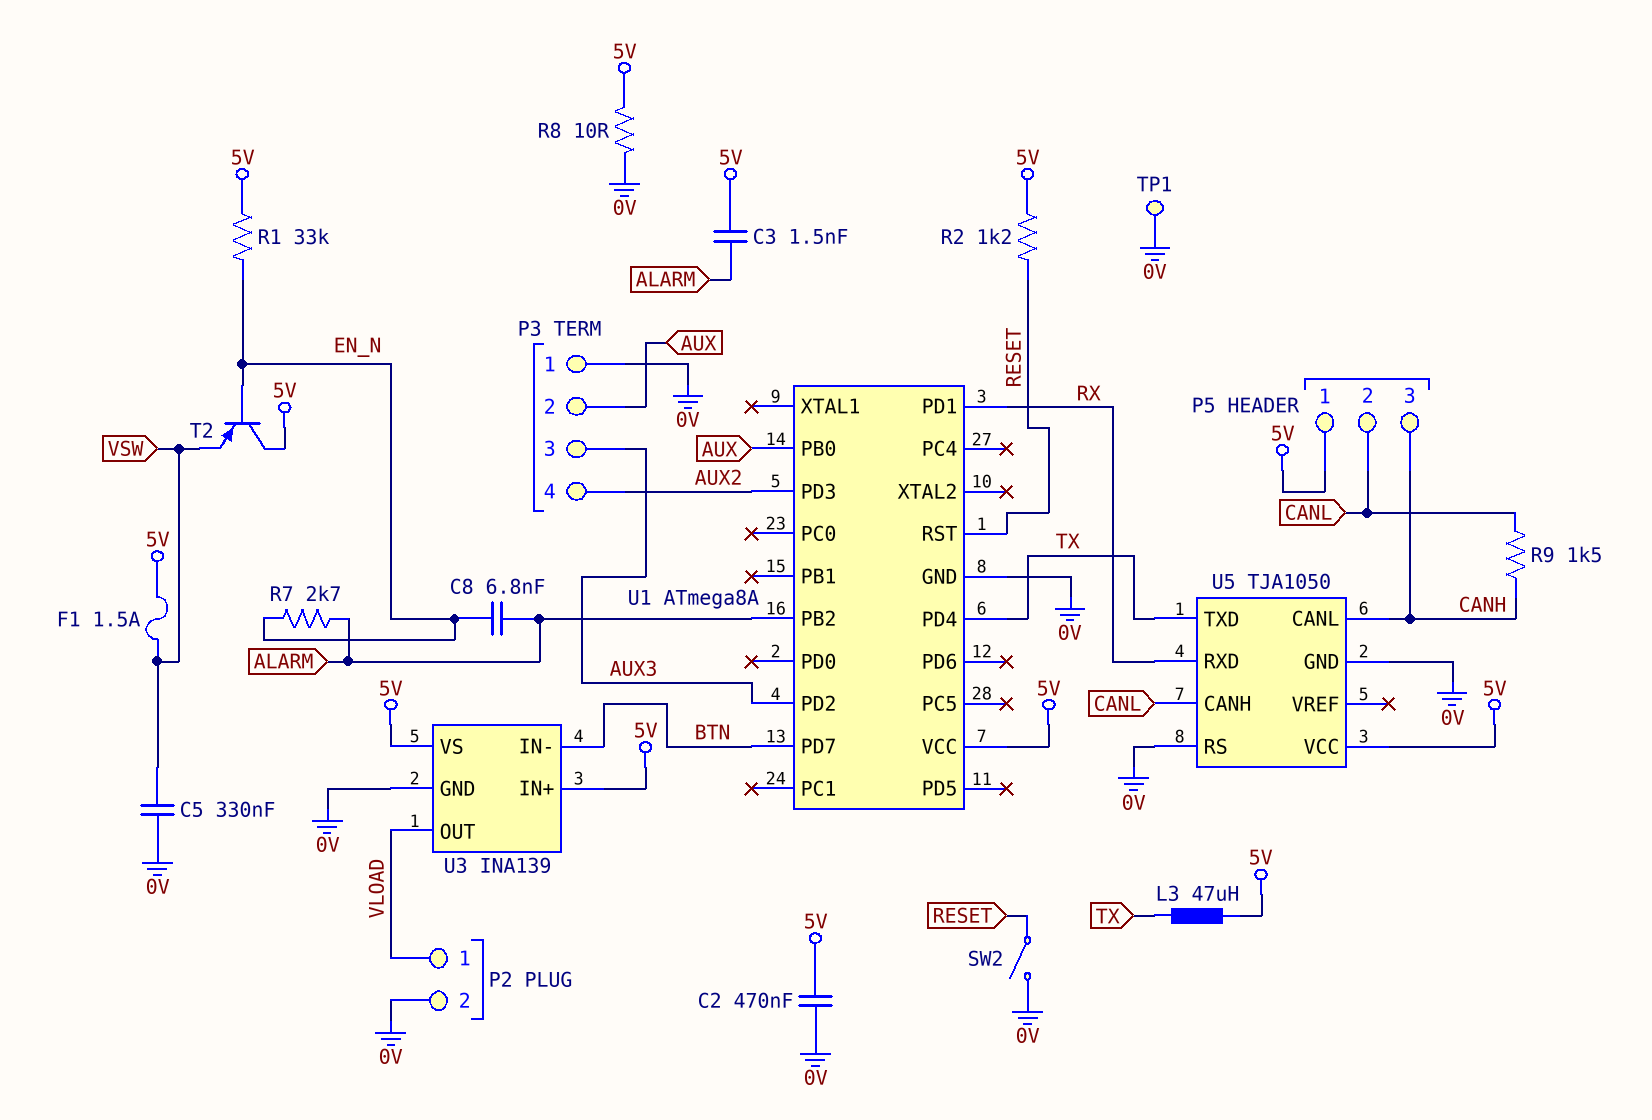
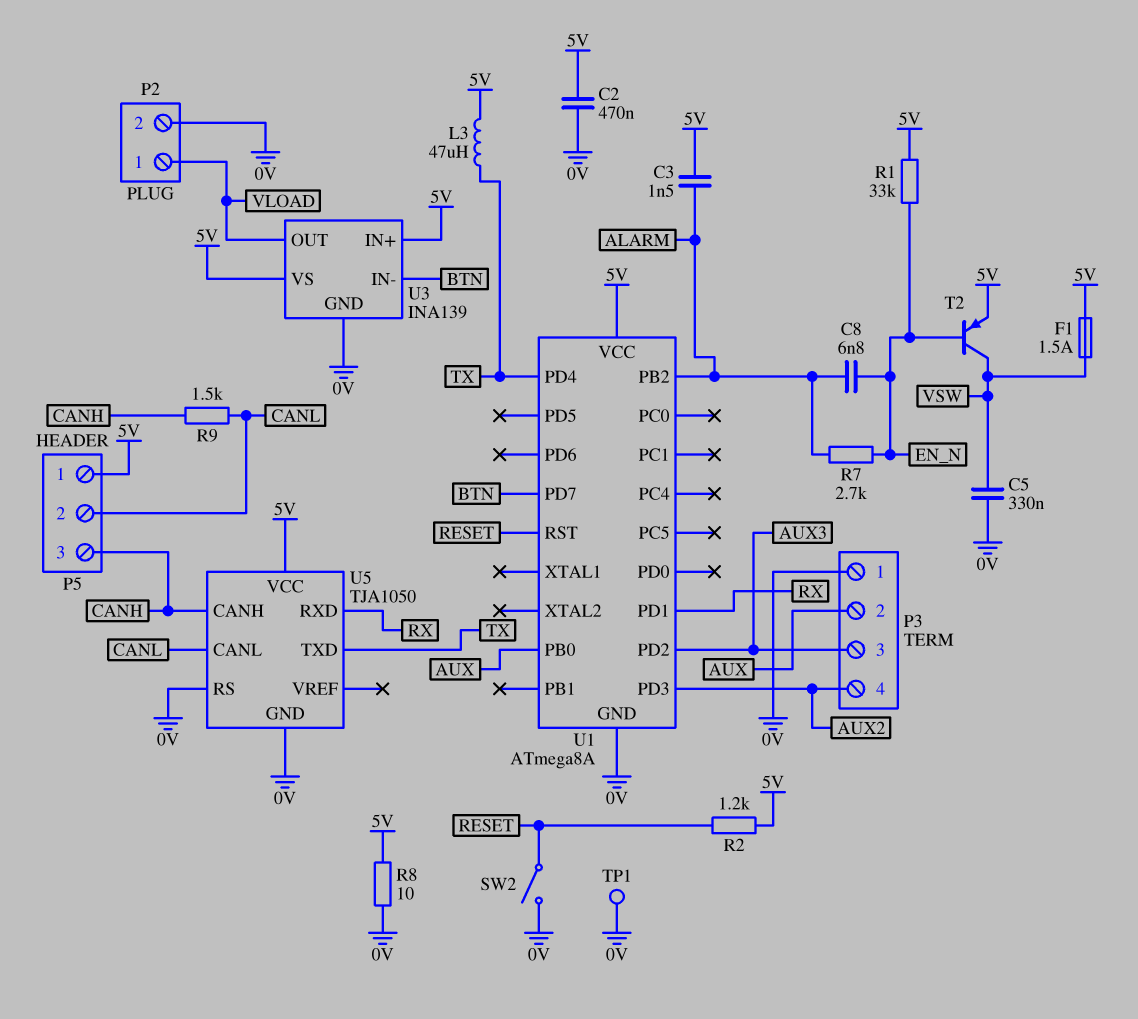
T2: PNP (B EN_N, C 5V, E VSW) -> PNP (B EN_N, C VSW, E 5V)
U5 pin CANH: CANL -> CANH
U5 pin CANL: CANH -> CANL

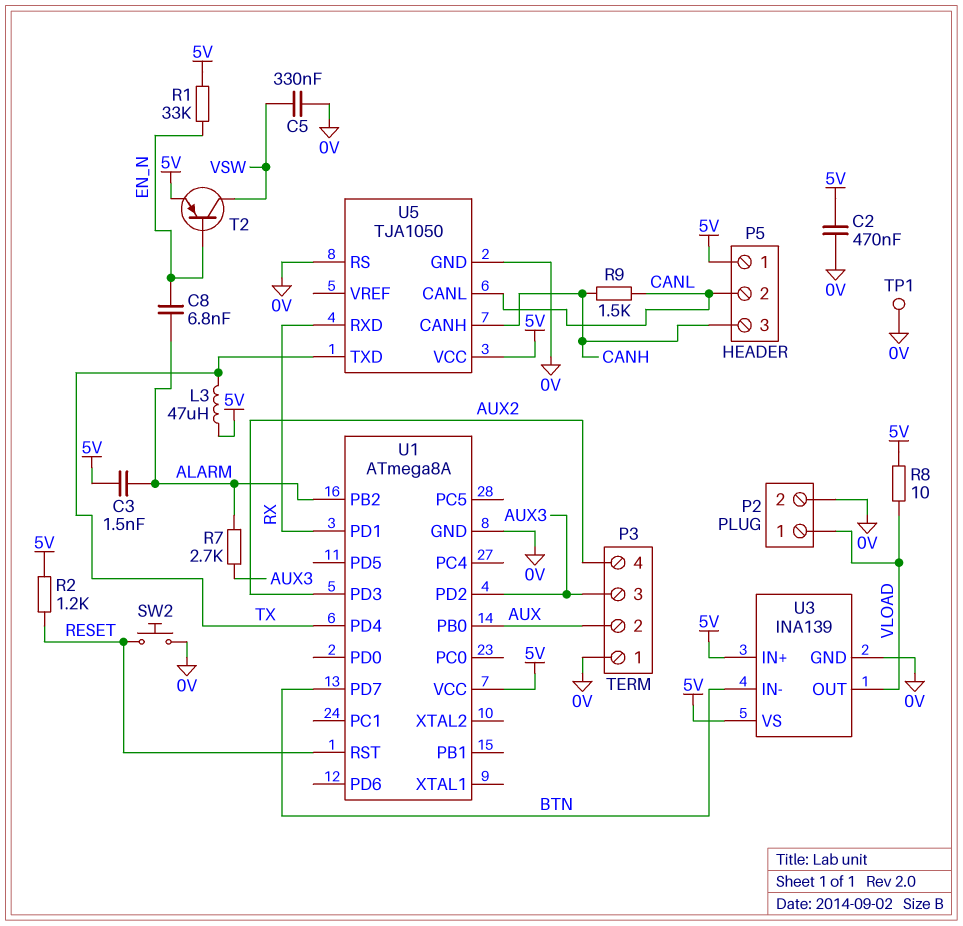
F1: 1.5A (5V, VSW) -> none
R7: 2.7k (ALARM, EN_N) -> 2.7k (ALARM, AUX3)
R8: 10 (0V, 5V) -> 10 (5V, VLOAD)
SW2: switch (0V, RESET) -> button (0V, RESET)

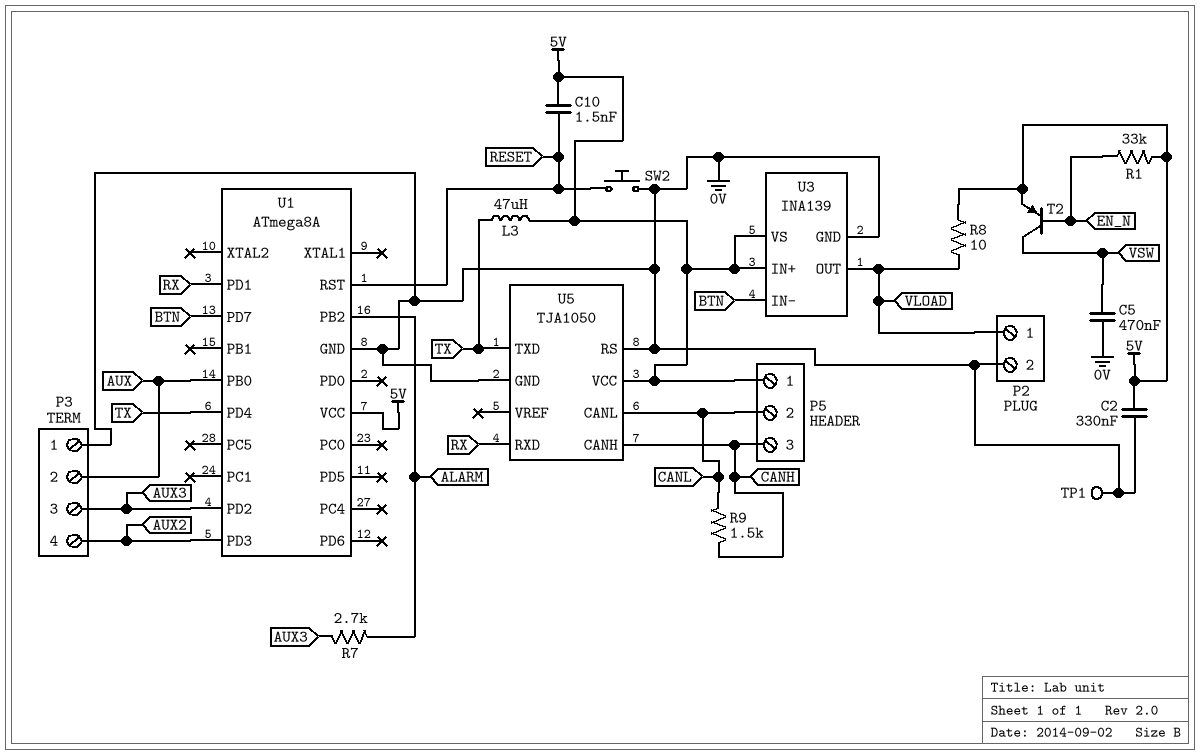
C2: 470nF (0V, 5V) -> 330nF (0V, 5V)
C3: 1.5nF (5V, ALARM) -> none
C5: 330nF (0V, VSW) -> 470nF (0V, VSW)
C8: 6.8nF (ALARM, EN_N) -> none
C10: none -> 1.5nF (5V, RESET)
R2: 1.2k (5V, RESET) -> none

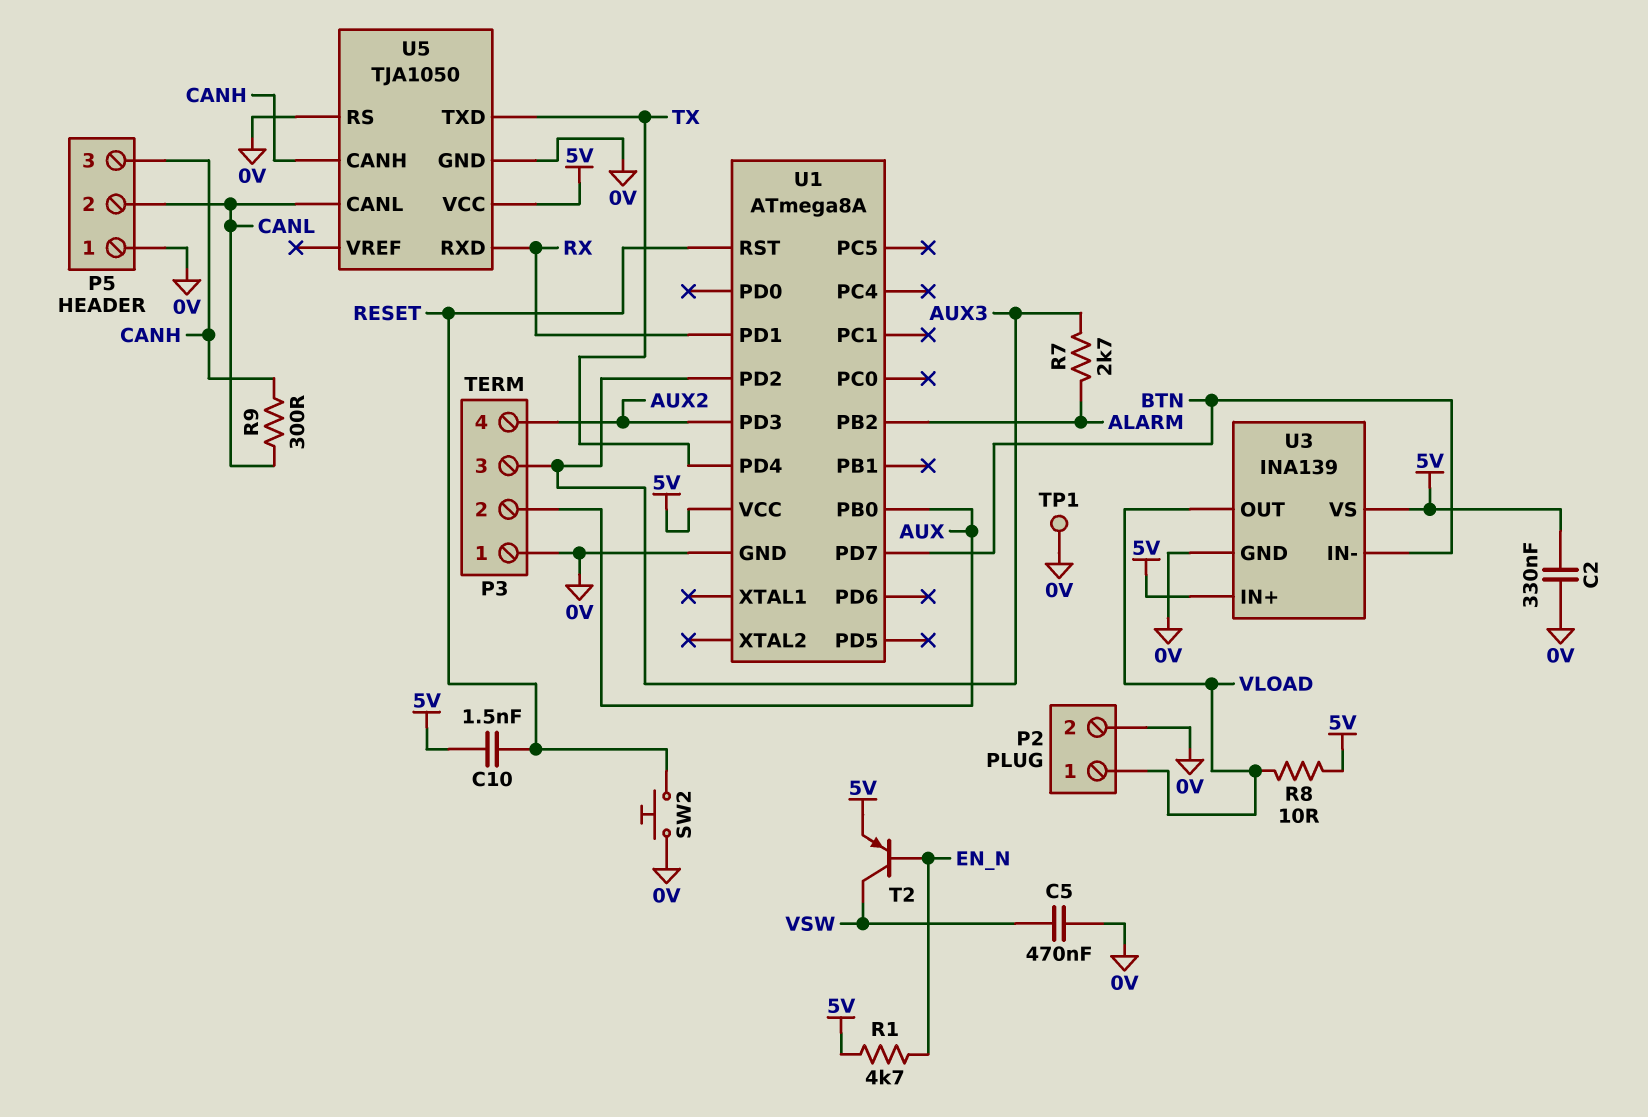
L3: 47uH (5V, TX) -> none
P5 pin 1: 5V -> 0V
R1: 33k (5V, EN_N) -> 4.7k (5V, EN_N)
R9: 1.5k (CANH, CANL) -> 300 (CANH, CANL)

